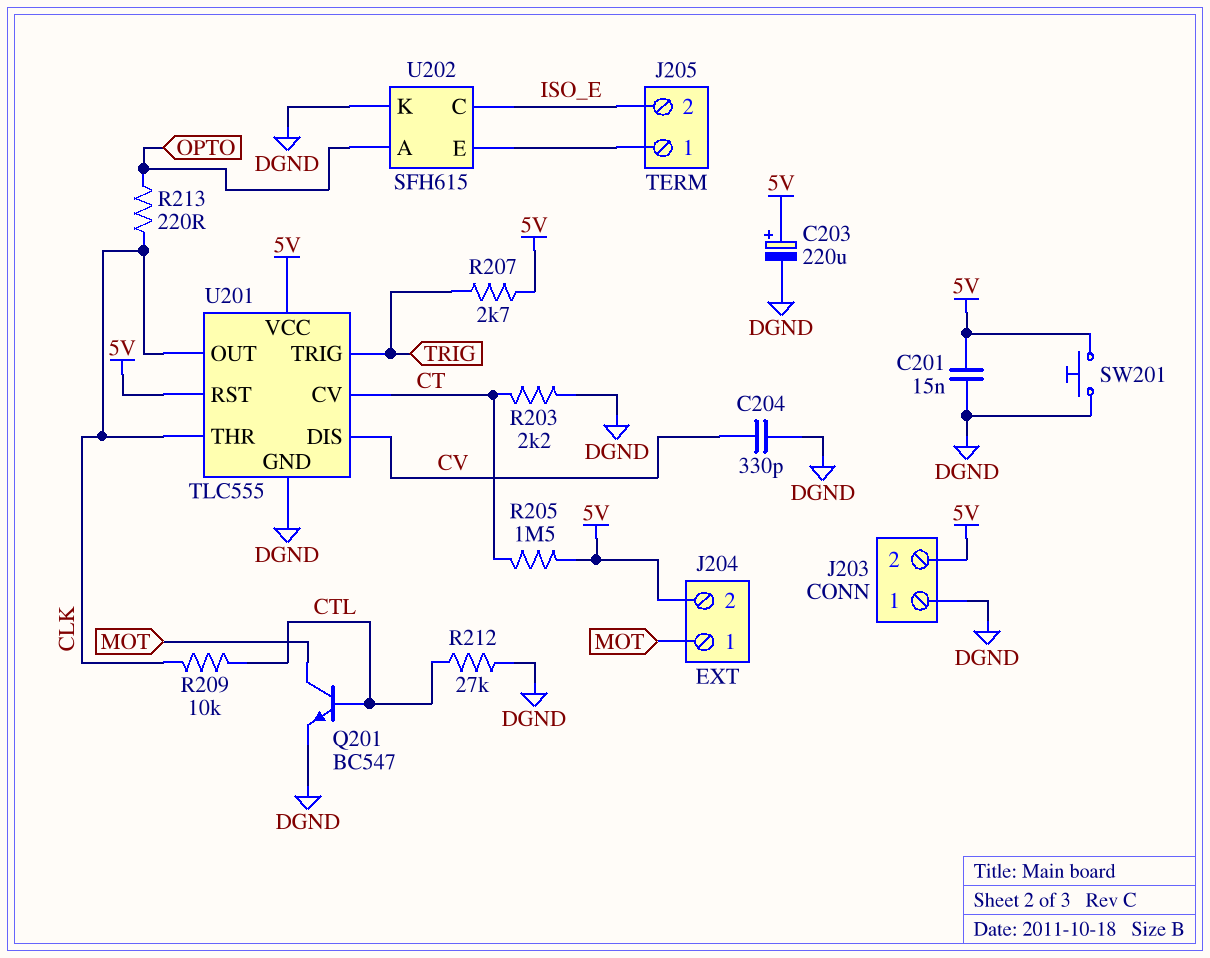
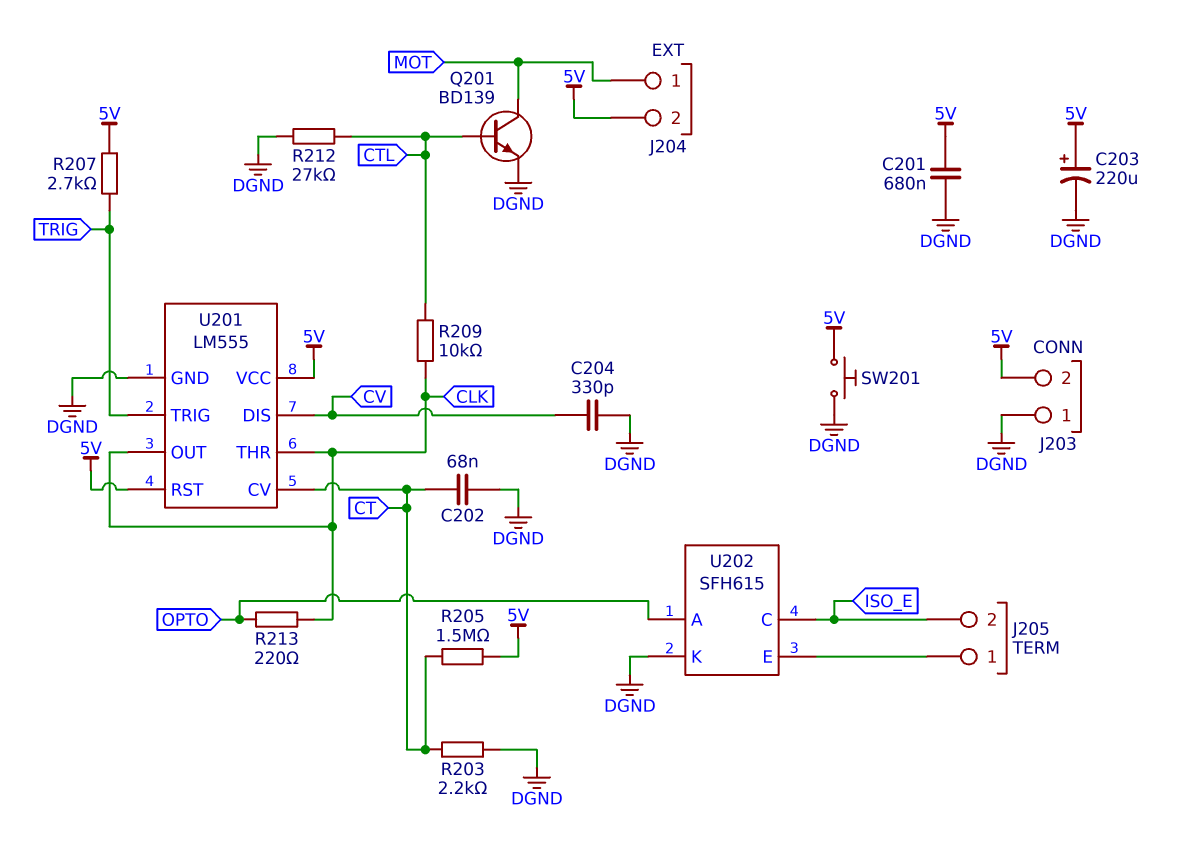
C201: 15nF (5V, DGND) -> 680nF (5V, DGND)
C202: none -> 68nF (CT, DGND)
Q201: NPN BC547 (B CTL, C MOT, E DGND) -> NPN BD139 (B CTL, C MOT, E DGND)
U201: TLC555 -> LM555

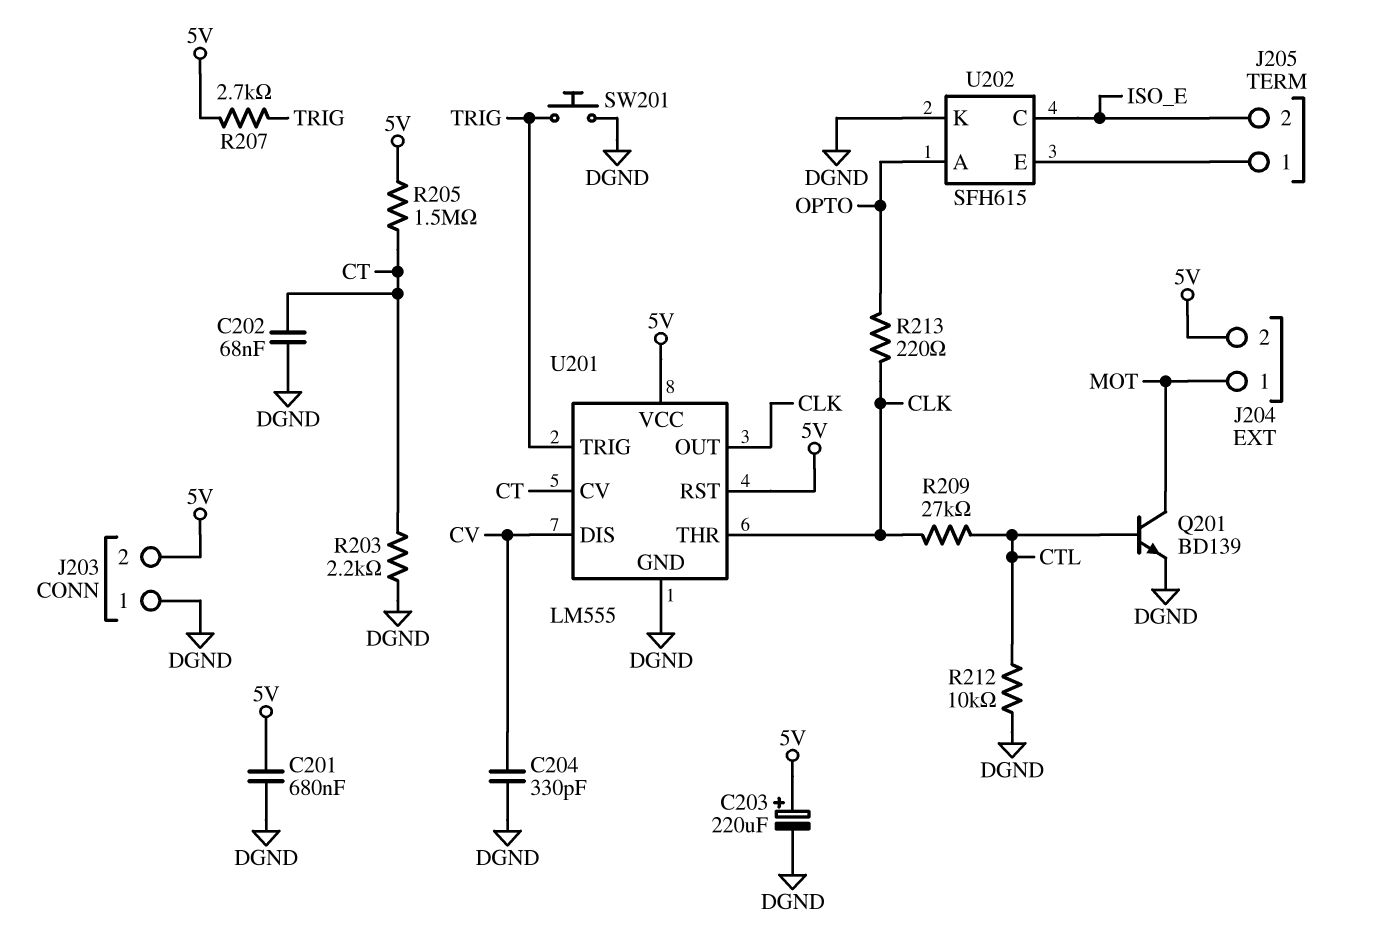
R209: 10k (CLK, CTL) -> 27k (CLK, CTL)
R212: 27k (CTL, DGND) -> 10k (CTL, DGND)
SW201: button (5V, DGND) -> button (DGND, TRIG)

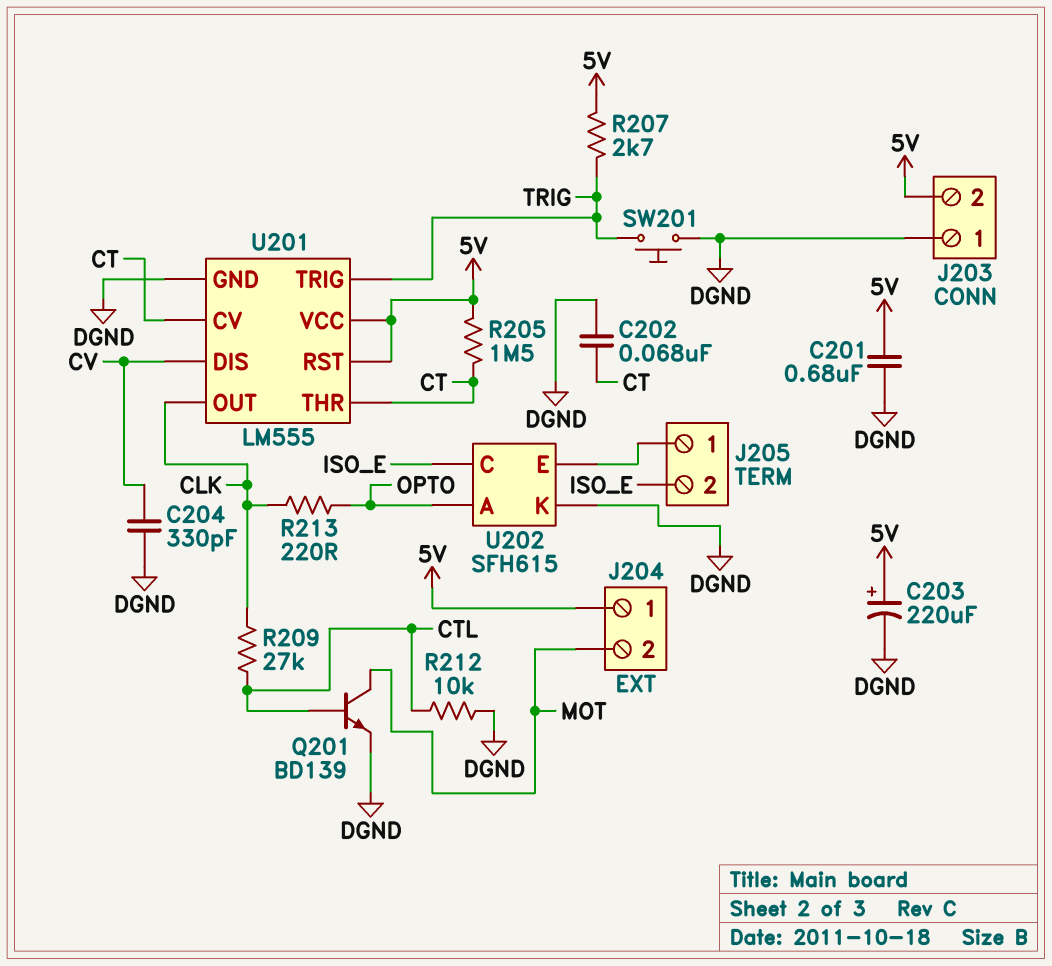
J204 pin 1: MOT -> 5V
J204 pin 2: 5V -> MOT
R203: 2.2k (CT, DGND) -> none
U201 pin THR: CLK -> CT

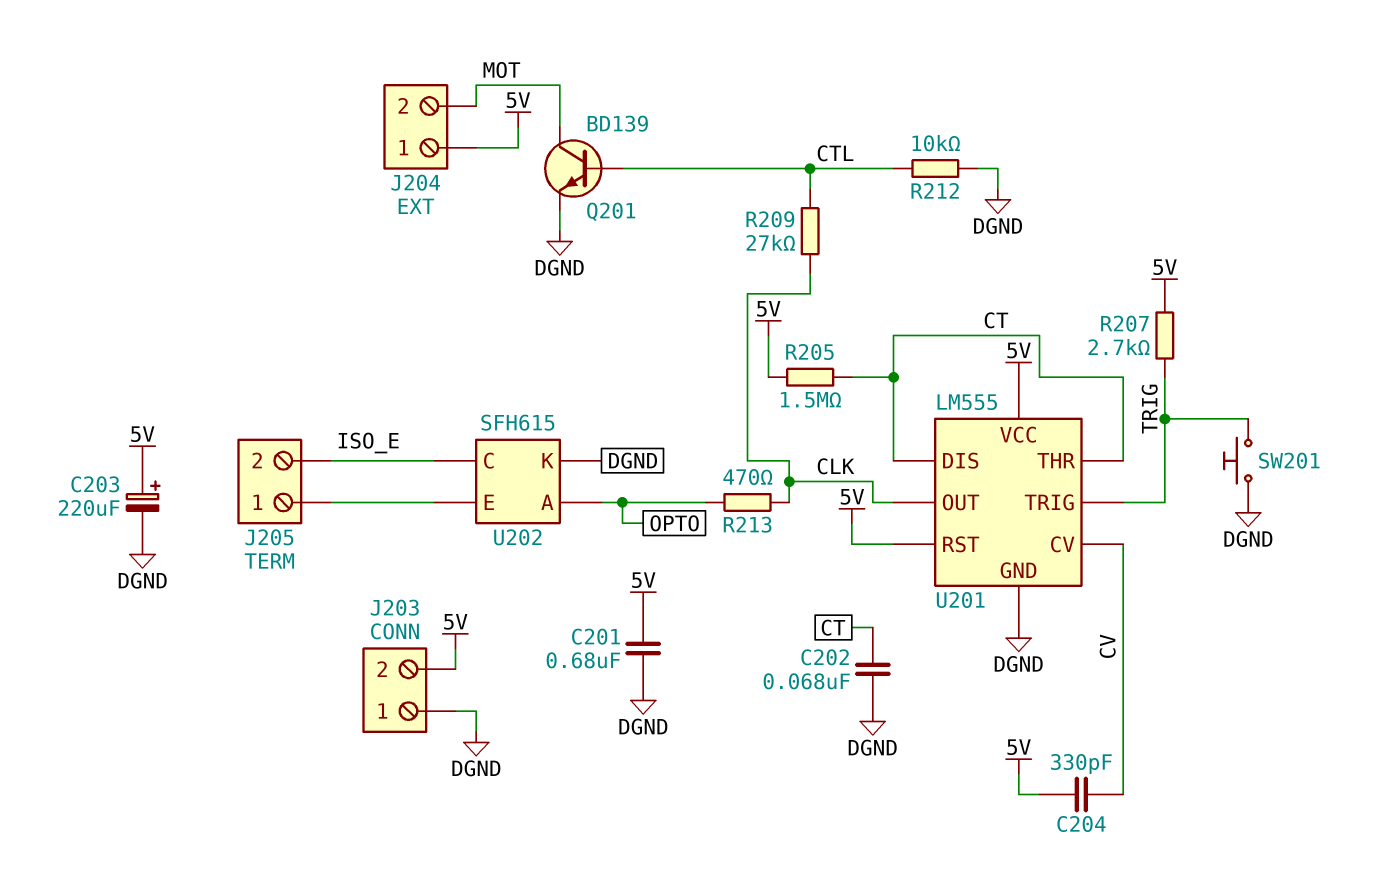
C204: 330pF (CV, DGND) -> 330pF (5V, CV)
R213: 220 (CLK, OPTO) -> 470 (CLK, OPTO)
U201 pin CV: CT -> CV
U201 pin DIS: CV -> CT

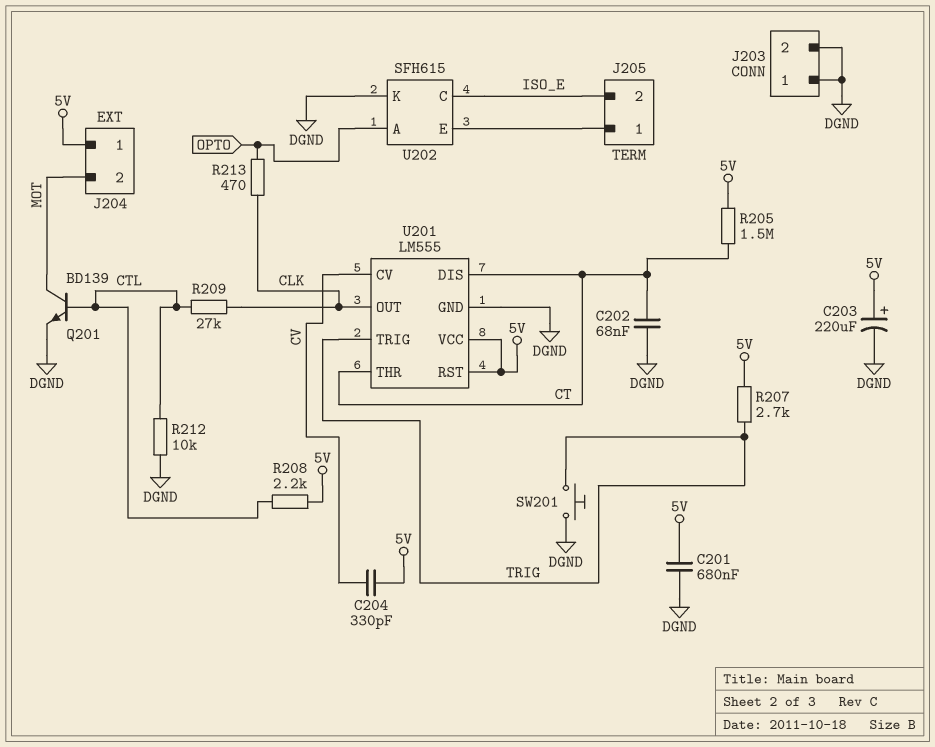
J203 pin 2: 5V -> DGND
R208: none -> 2.2k (5V, CTL)

